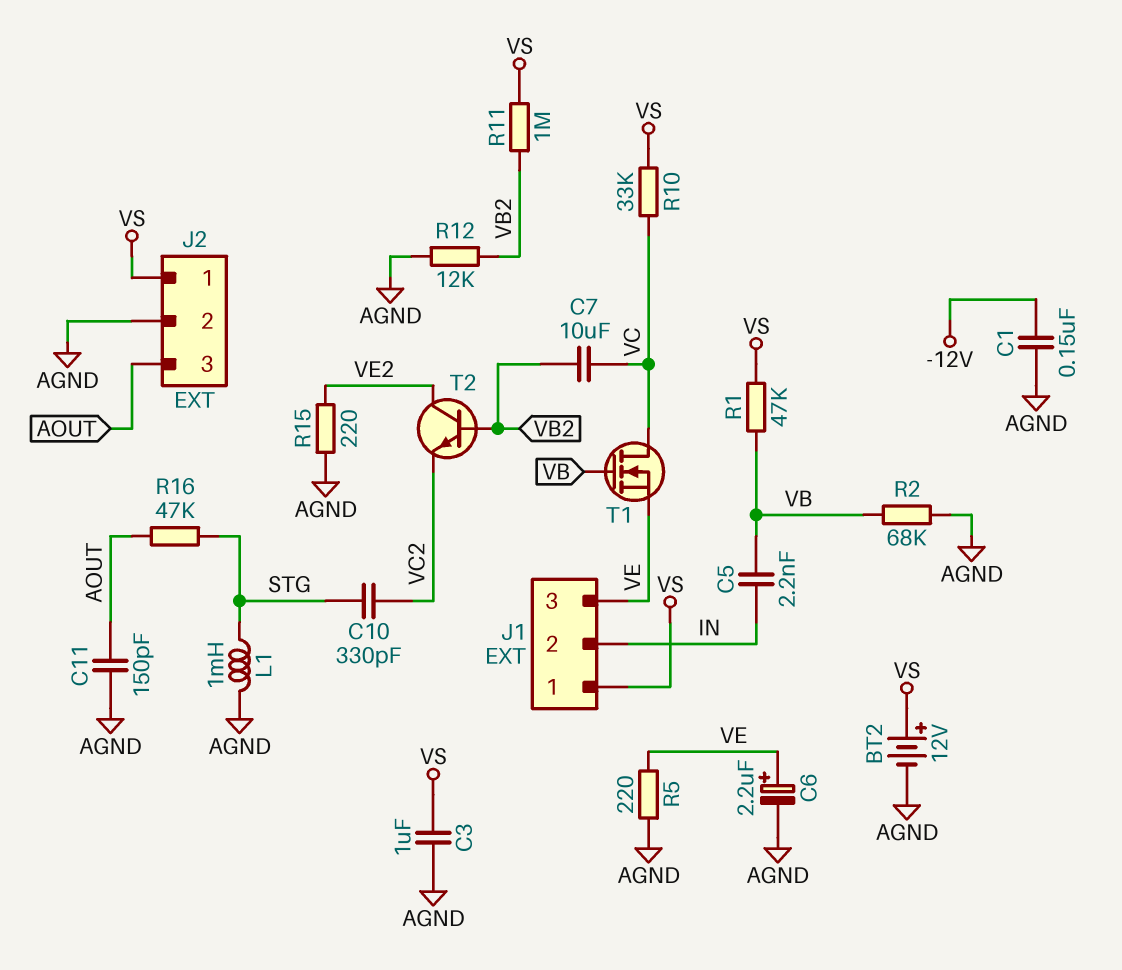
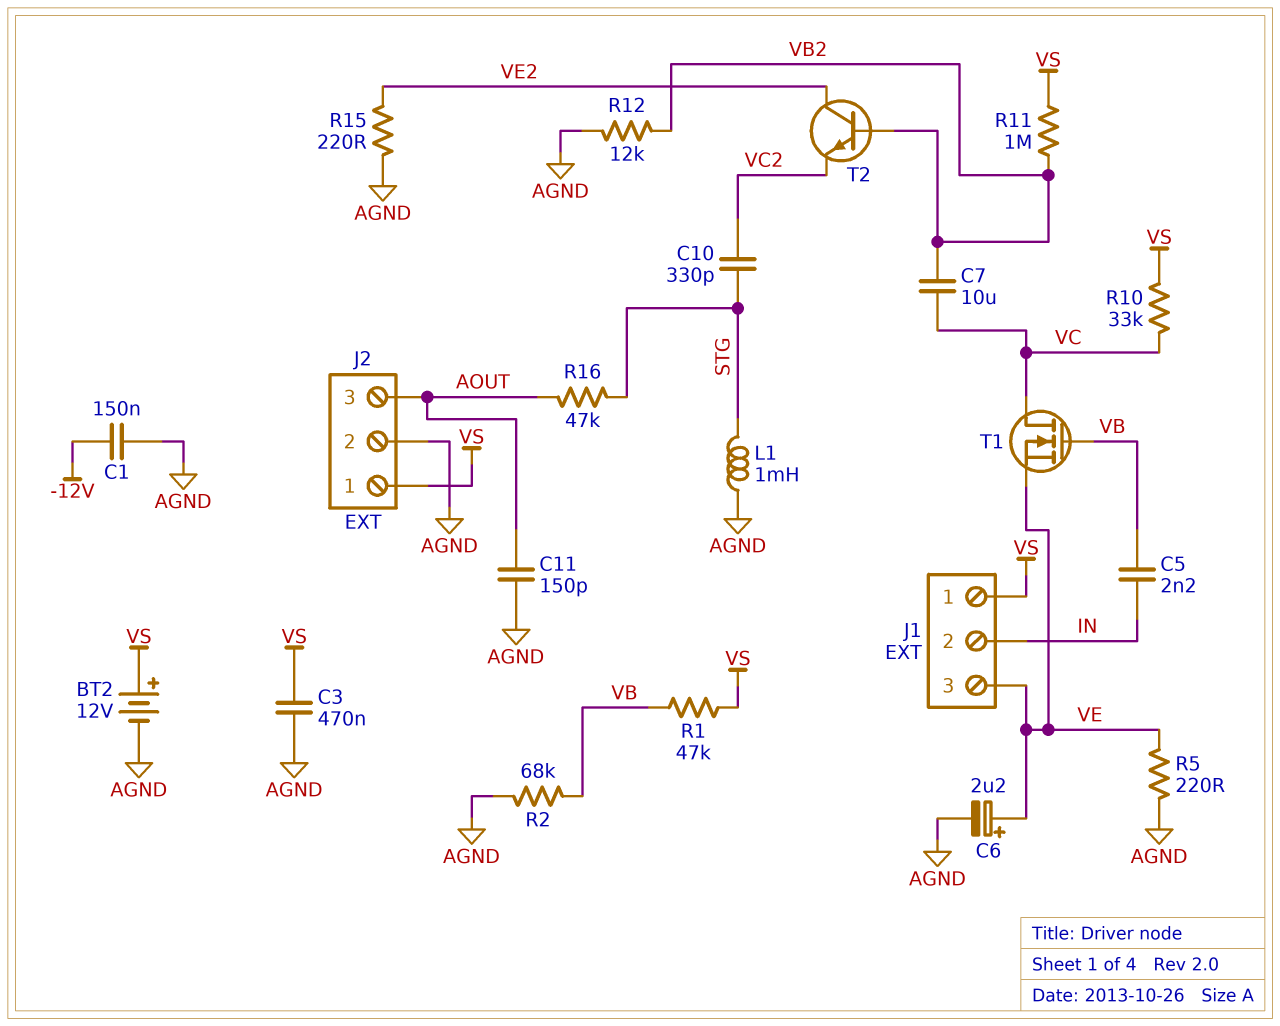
C3: 1uF (AGND, VS) -> 470nF (AGND, VS)

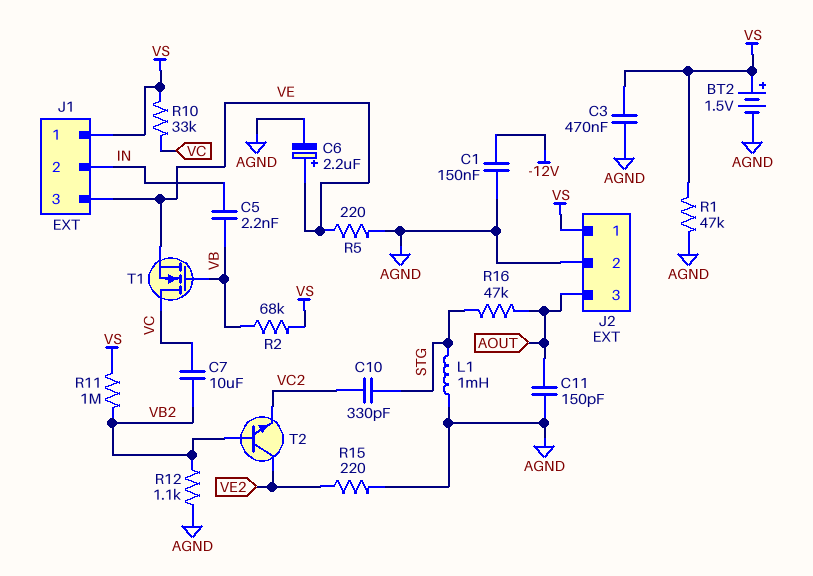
BT2: 12V (plus VS, minus AGND) -> 1.5V (plus VS, minus AGND)
R1: 47k (VB, VS) -> 47k (AGND, VS)
R2: 68k (AGND, VB) -> 68k (VB, VS)
R12: 12k (AGND, VB2) -> 1.1k (AGND, VB2)

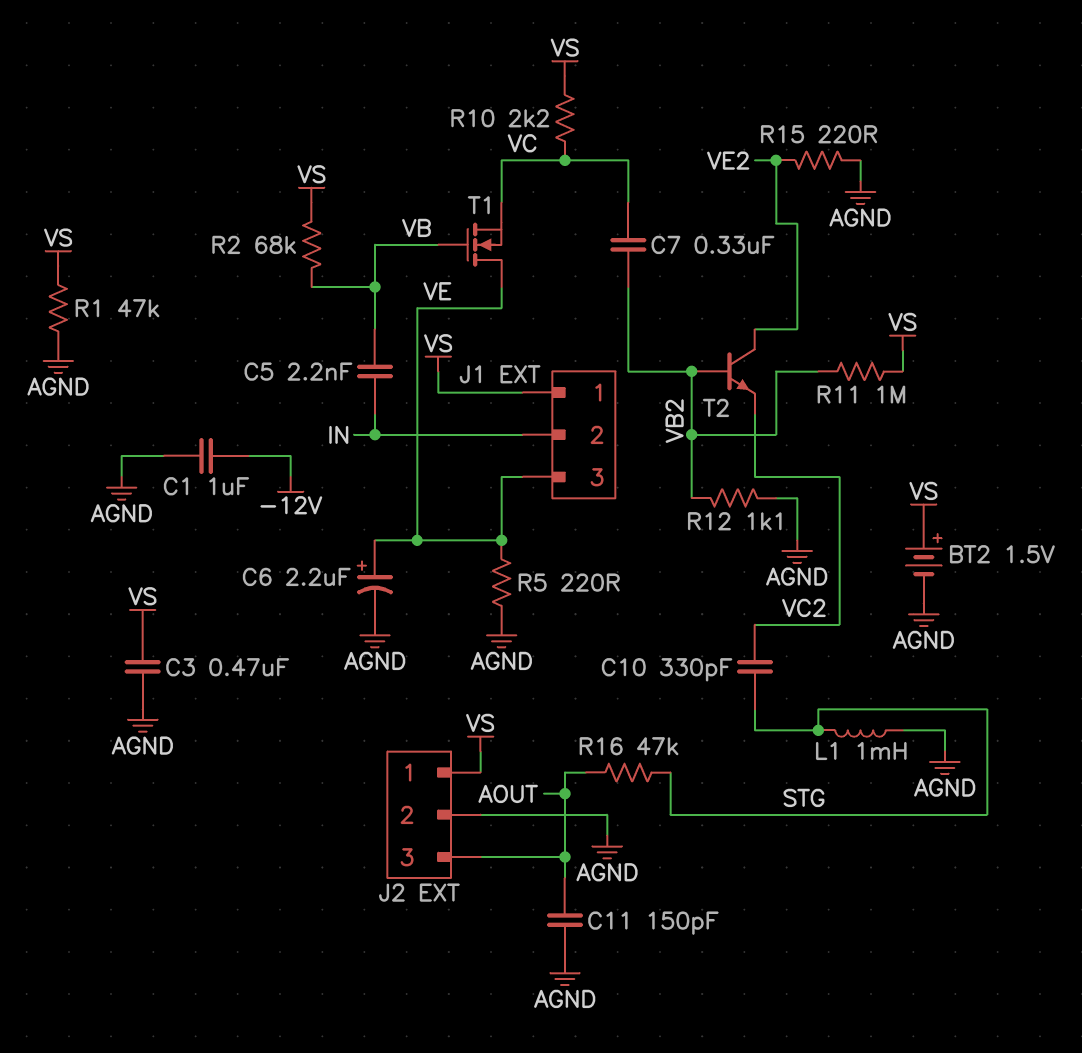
C1: 150nF (-12V, AGND) -> 1uF (-12V, AGND)
C7: 10uF (VB2, VC) -> 330nF (VB2, VC)
R10: 33k (VC, VS) -> 2.2k (VC, VS)
T1: NMOS (G VB, D VC, S VE) -> NMOS (G VB, D VE, S VC)

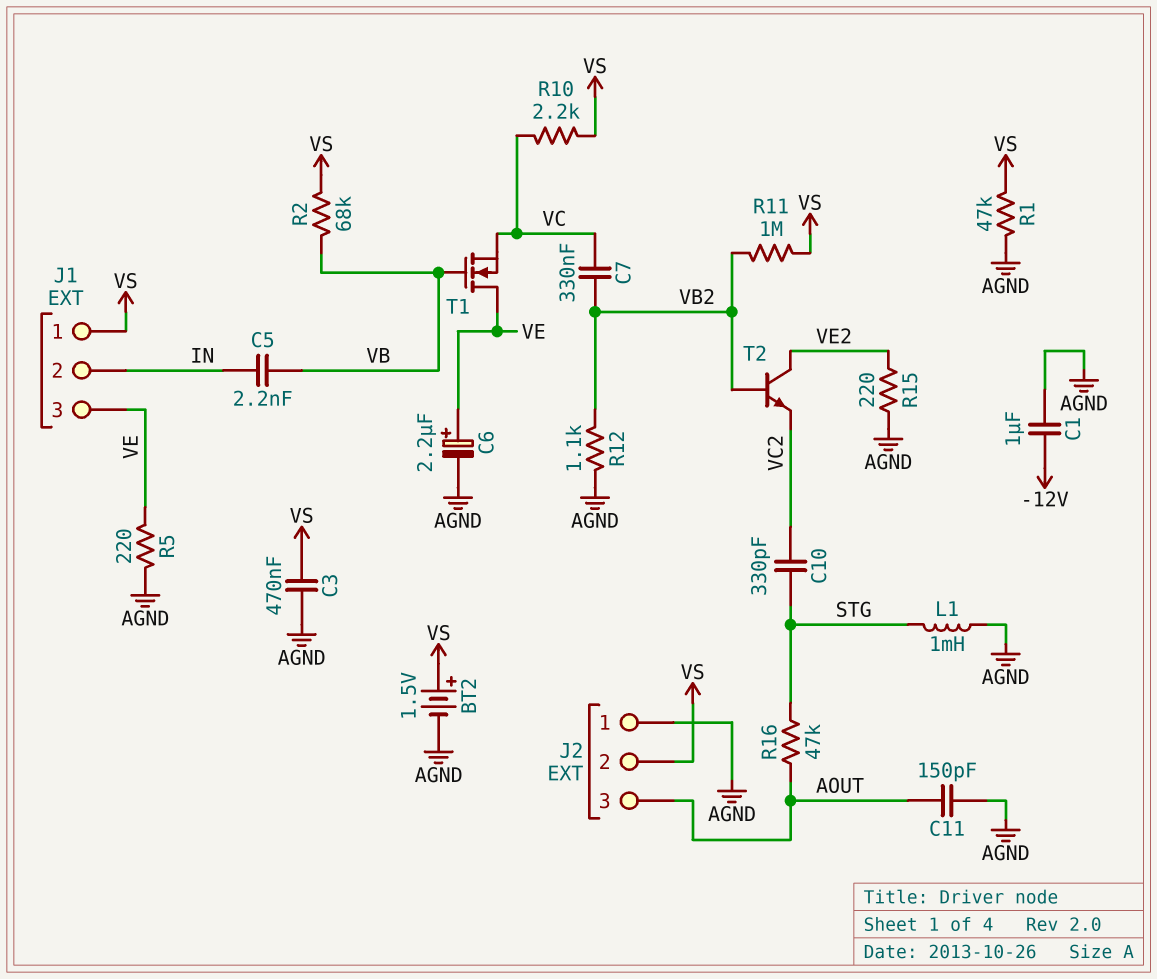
J2 pin 1: VS -> AGND
J2 pin 2: AGND -> VS

